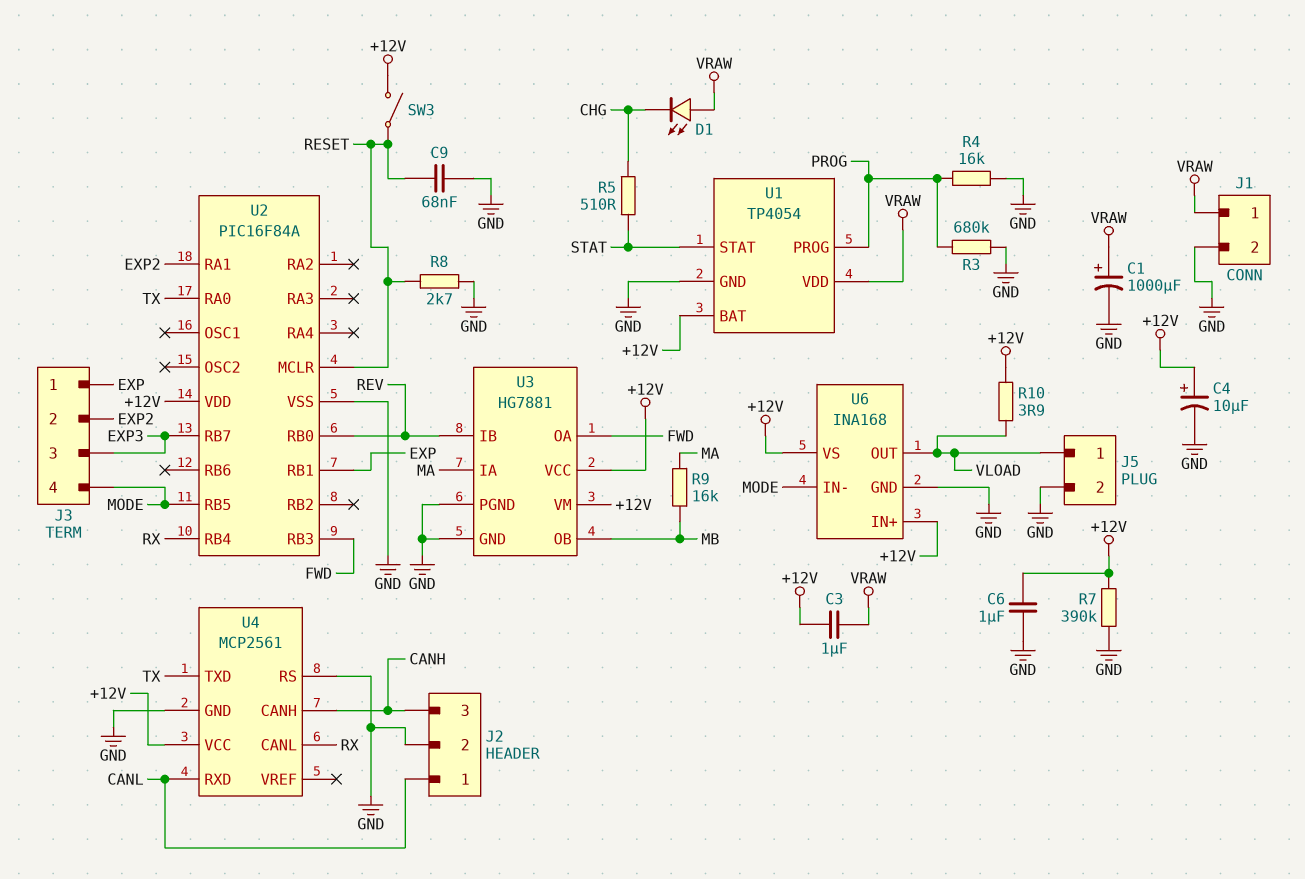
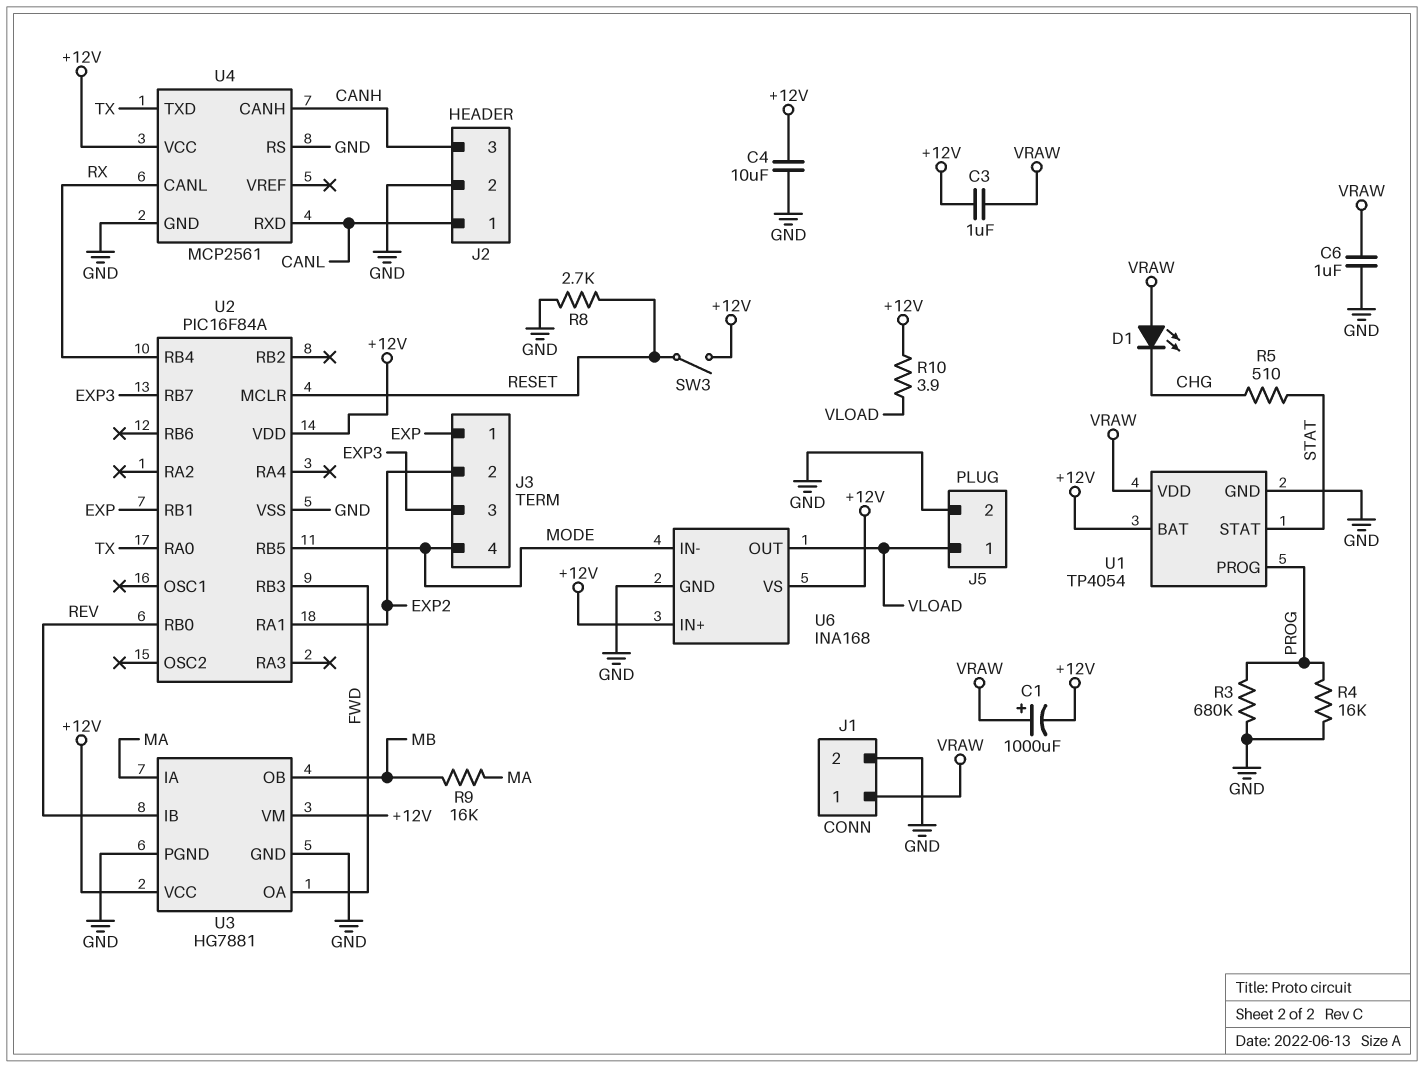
C1: 1000uF (plus VRAW, minus GND) -> 1000uF (plus VRAW, minus +12V)
C4: 10uF (plus +12V, minus GND) -> 10uF (+12V, GND)
C6: 1uF (+12V, GND) -> 1uF (GND, VRAW)
C9: 68nF (GND, RESET) -> none
R7: 390k (+12V, GND) -> none

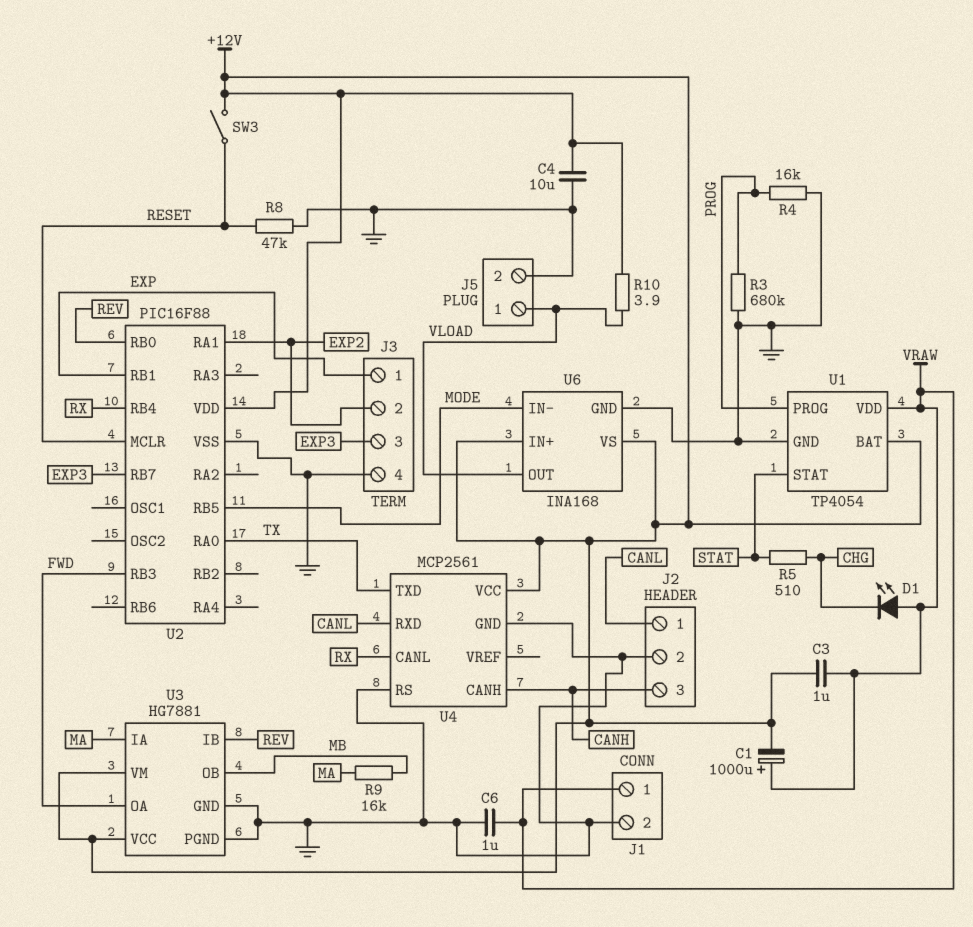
J3 pin 4: MODE -> GND
R8: 2.7k (GND, RESET) -> 47k (GND, RESET)
U2: PIC16F84A -> PIC16F88

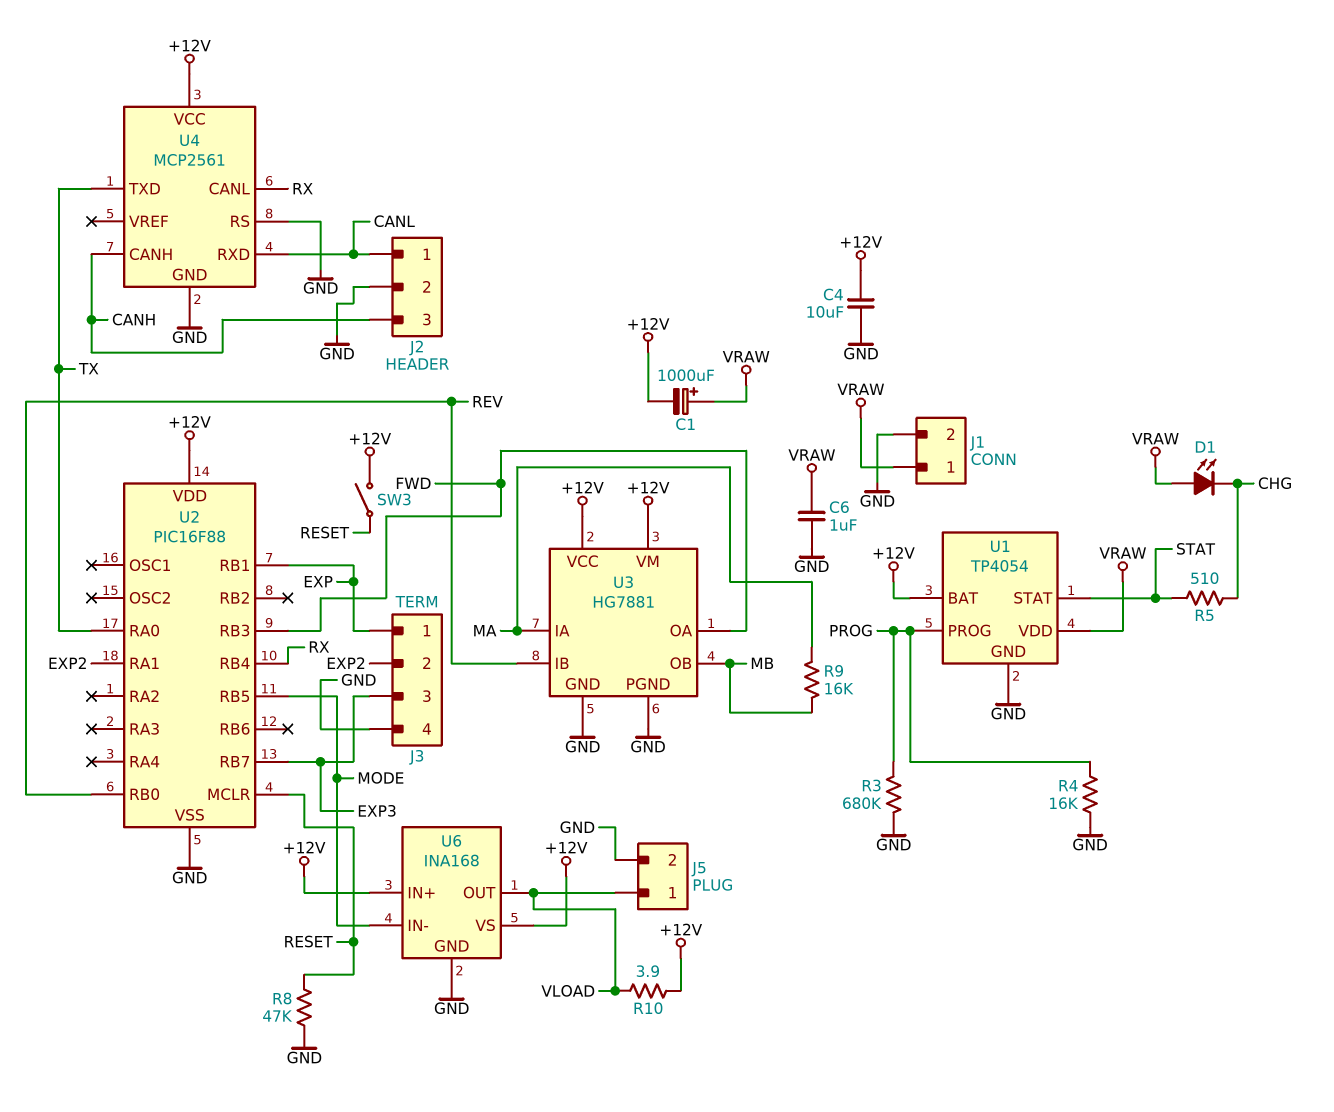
C3: 1uF (+12V, VRAW) -> none

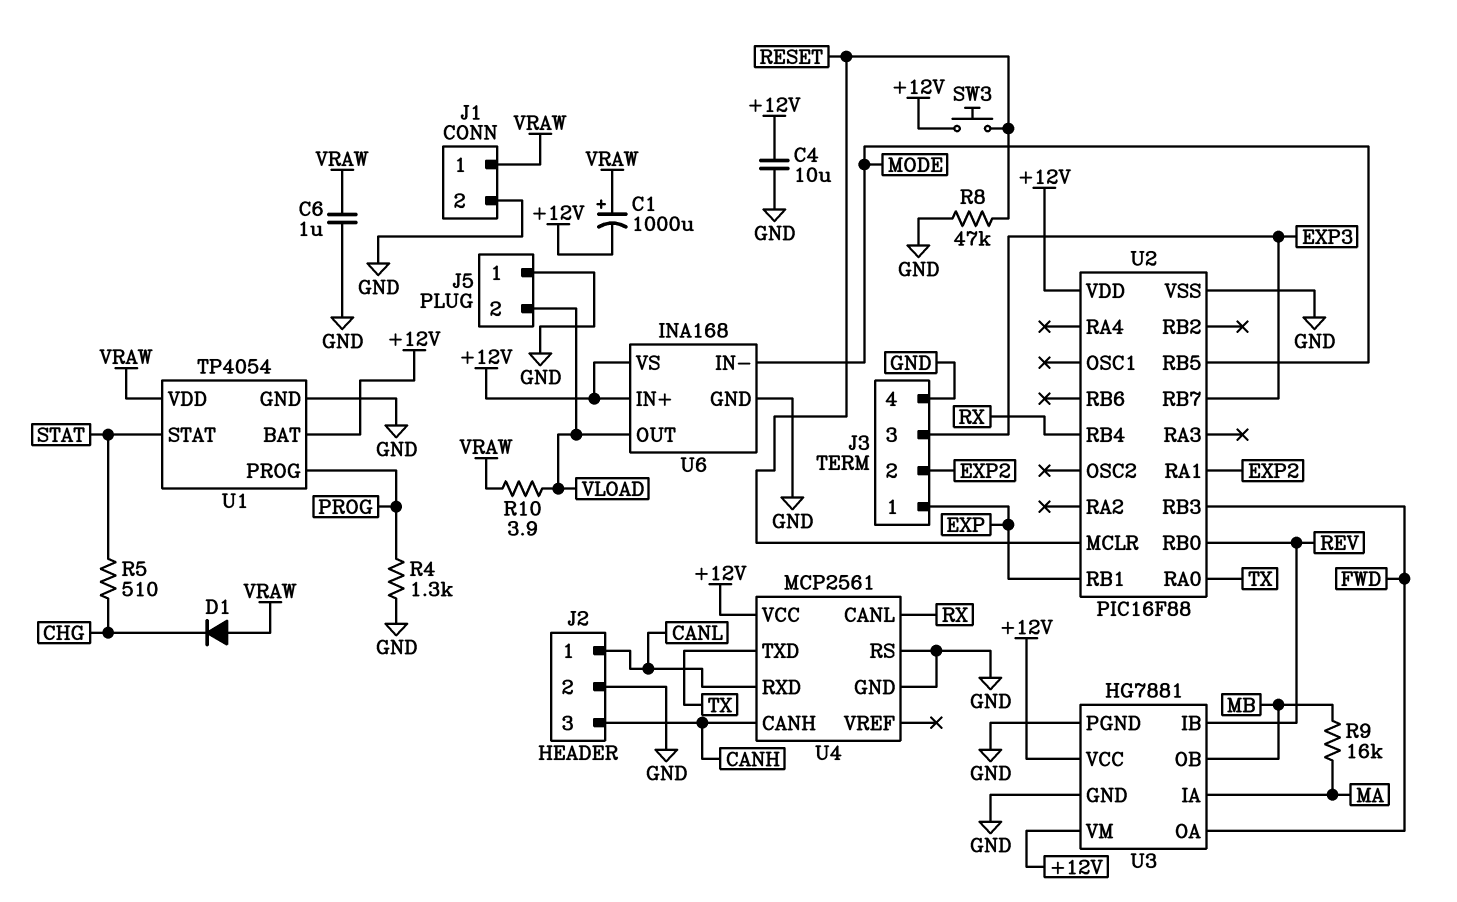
D1: LED (A VRAW, K CHG) -> diode (A VRAW, K CHG)
J5 pin 1: VLOAD -> GND
J5 pin 2: GND -> VLOAD
R3: 680k (GND, PROG) -> none
R4: 16k (GND, PROG) -> 1.3k (GND, PROG)
R10: 3.9 (+12V, VLOAD) -> 3.9 (VLOAD, VRAW)
SW3: switch (+12V, RESET) -> button (+12V, RESET)

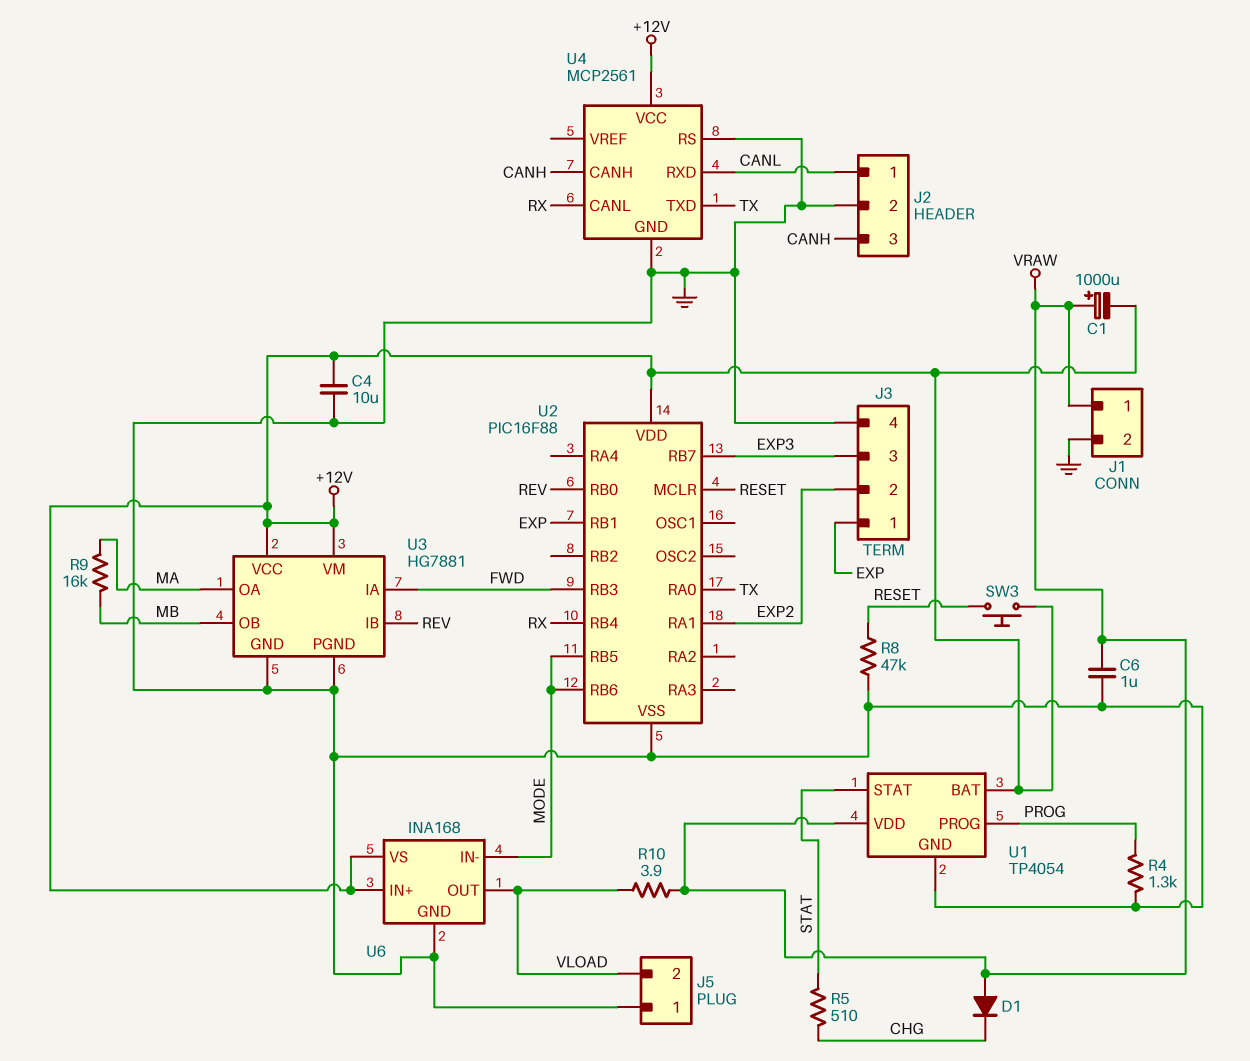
U2 pin RB6: none -> MODE
U3 pin IA: MA -> FWD
U3 pin OA: FWD -> MA

